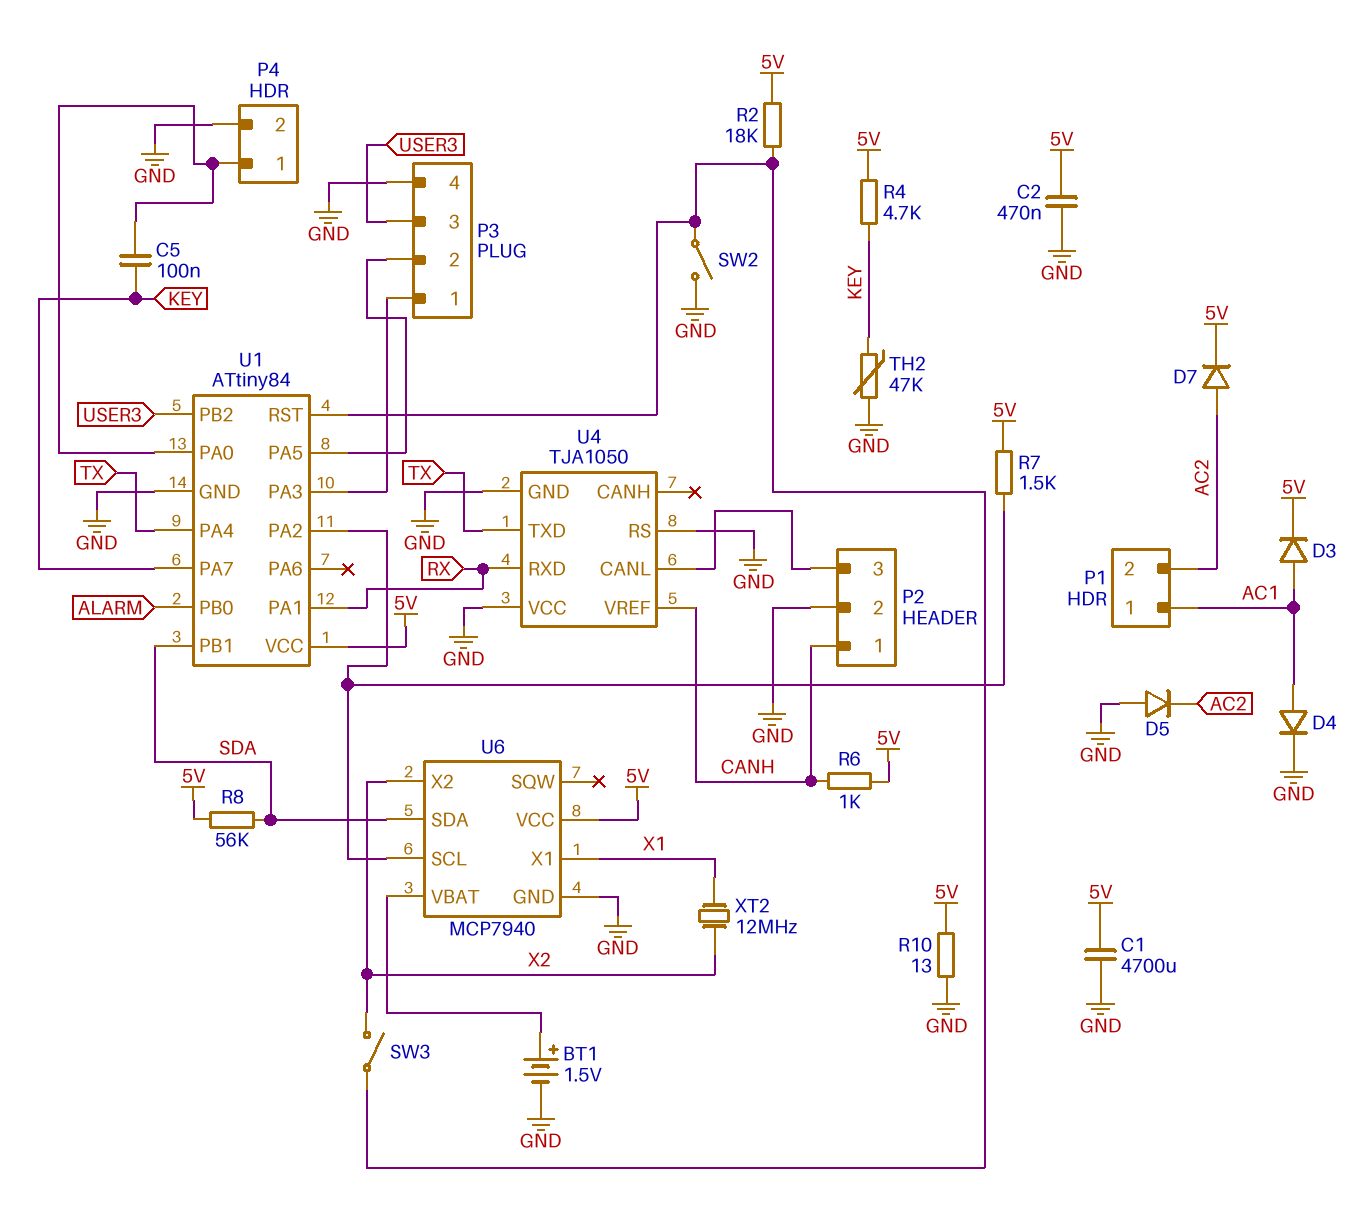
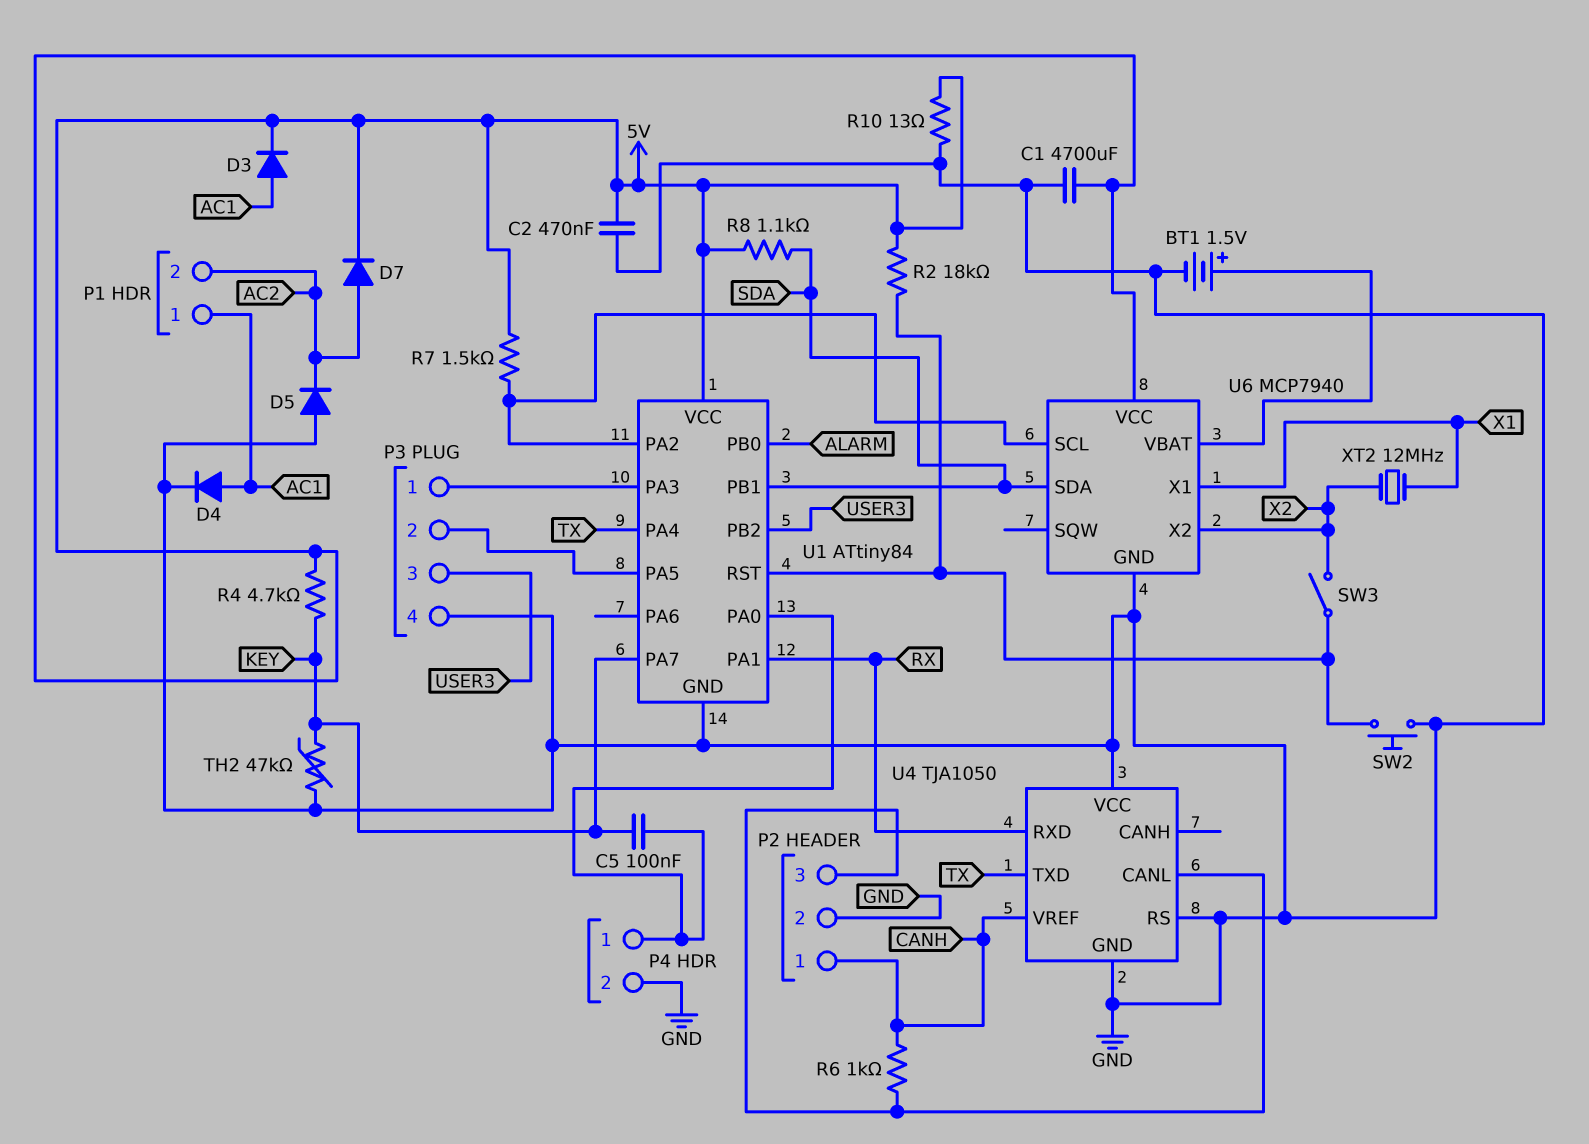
R6: 1k (5V, CANH) -> 1k (CANH, P2/3)
R8: 56k (5V, SDA) -> 1.1k (5V, SDA)
SW2: switch (GND, U1/RST) -> button (GND, U1/RST)

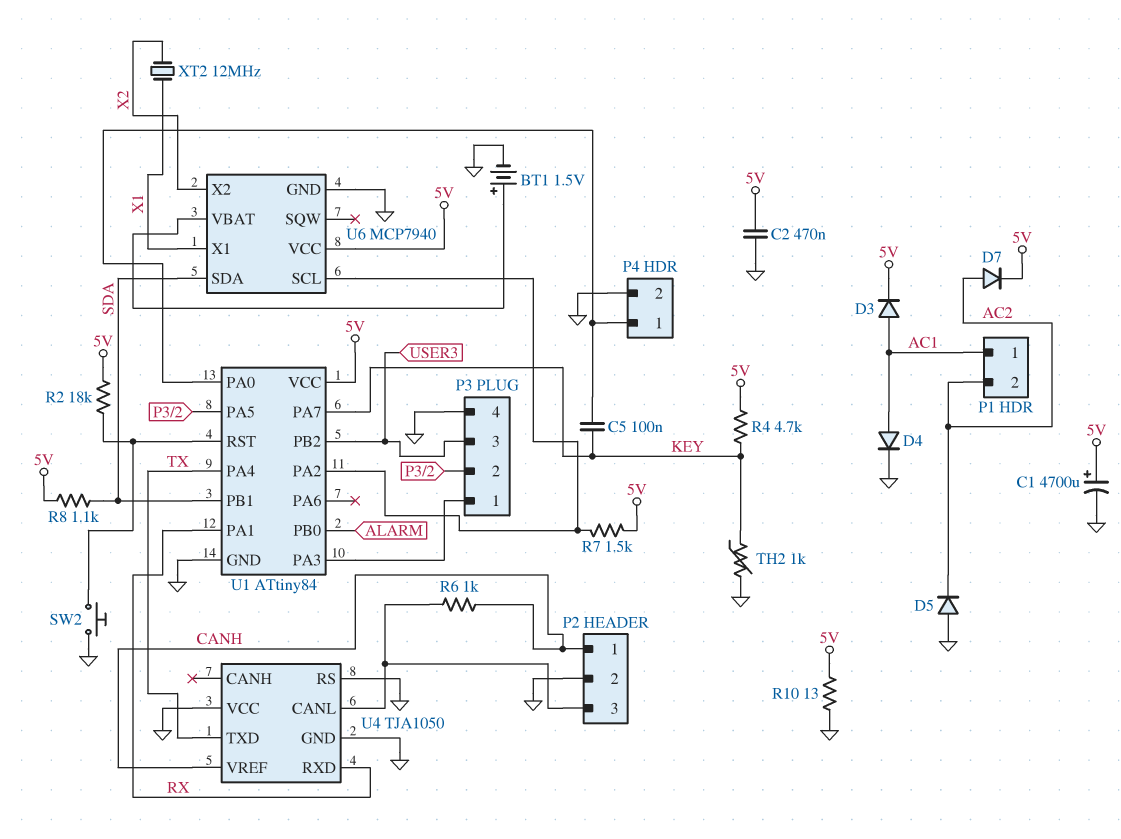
C1: 4700uF (5V, GND) -> 4700uF (plus 5V, minus GND)
SW3: switch (U1/RST, X2) -> none
TH2: 47k (GND, KEY) -> 1k (GND, KEY)

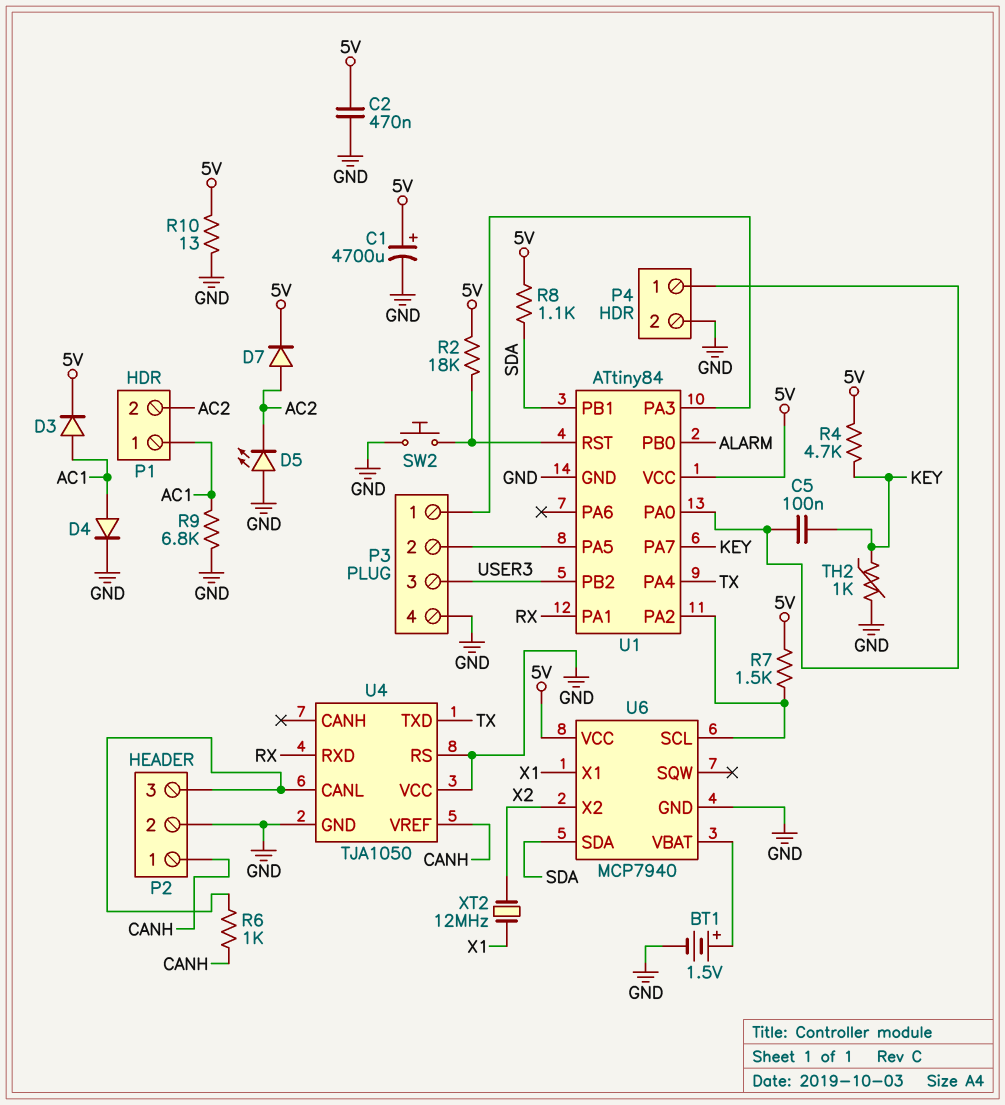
D5: diode (A GND, K AC2) -> LED (A GND, K AC2)
R9: none -> 6.8k (AC1, GND)

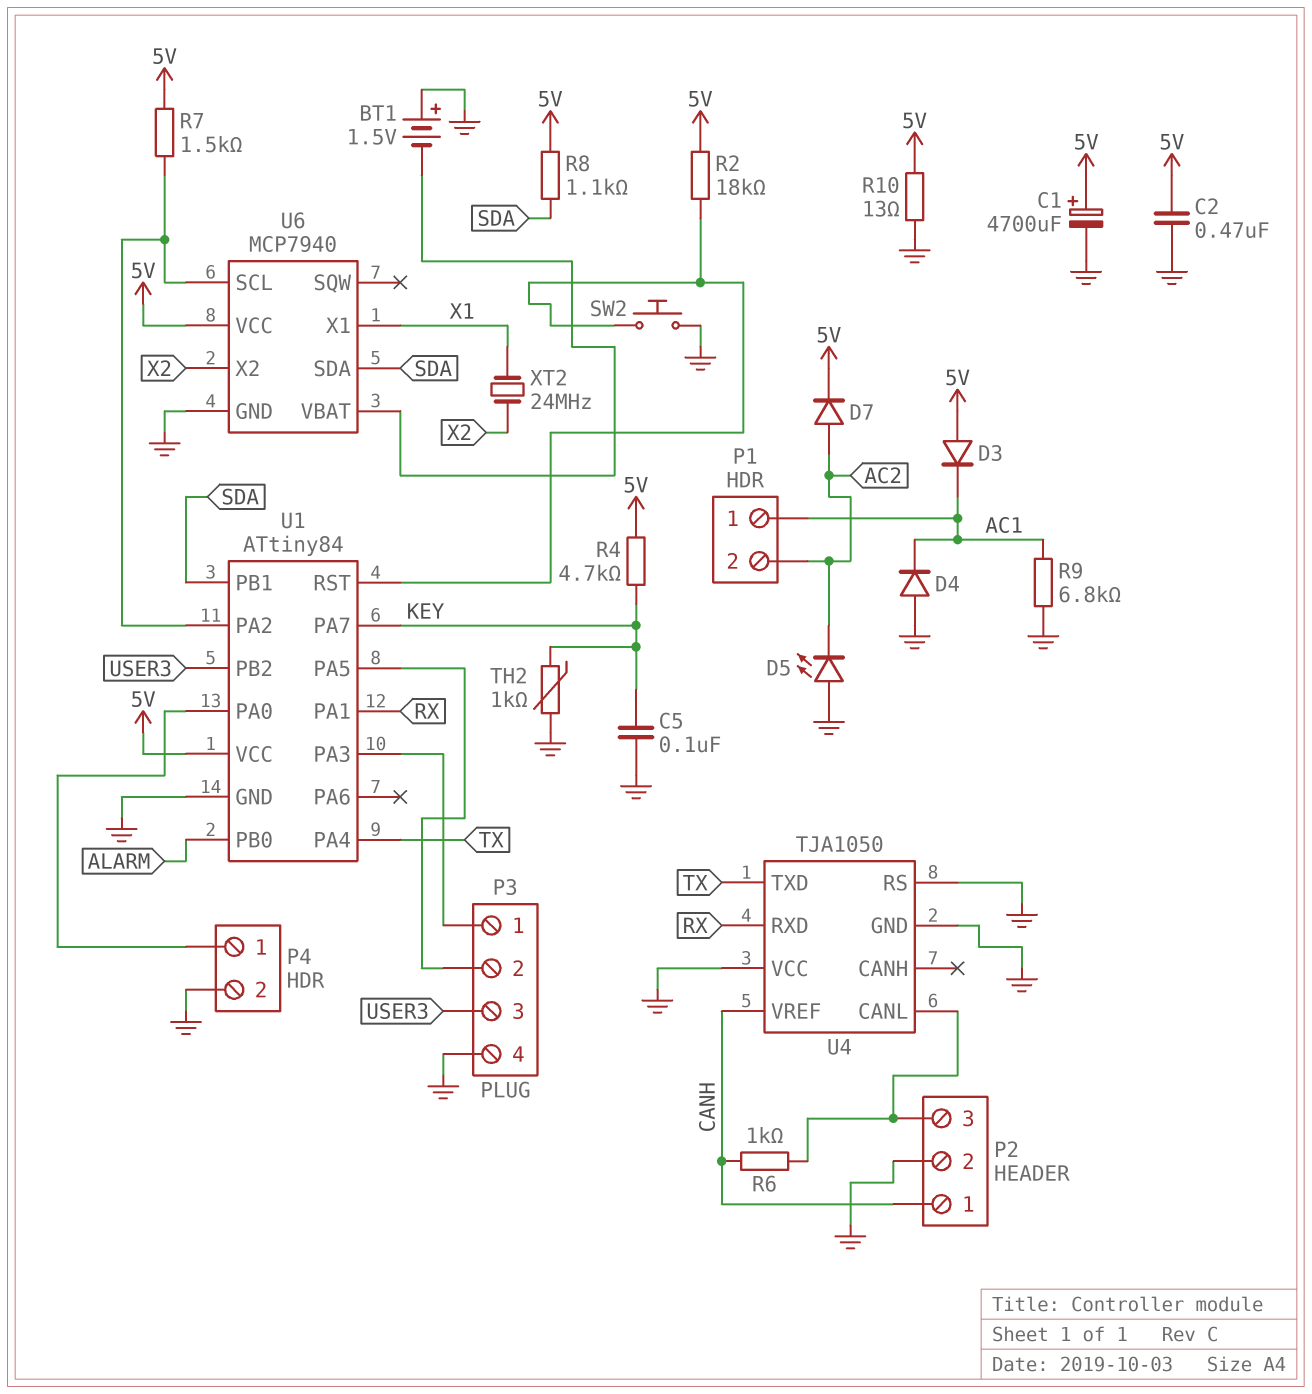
BT1: 1.5V (plus U6/VBAT, minus GND) -> 1.5V (plus GND, minus U6/VBAT)
C5: 100nF (KEY, P4/1) -> 100nF (GND, KEY)
D3: diode (A AC1, K 5V) -> diode (A 5V, K AC1)
D4: diode (A AC1, K GND) -> diode (A GND, K AC1)
XT2: 12MHz (X1, X2) -> 24MHz (X1, X2)

